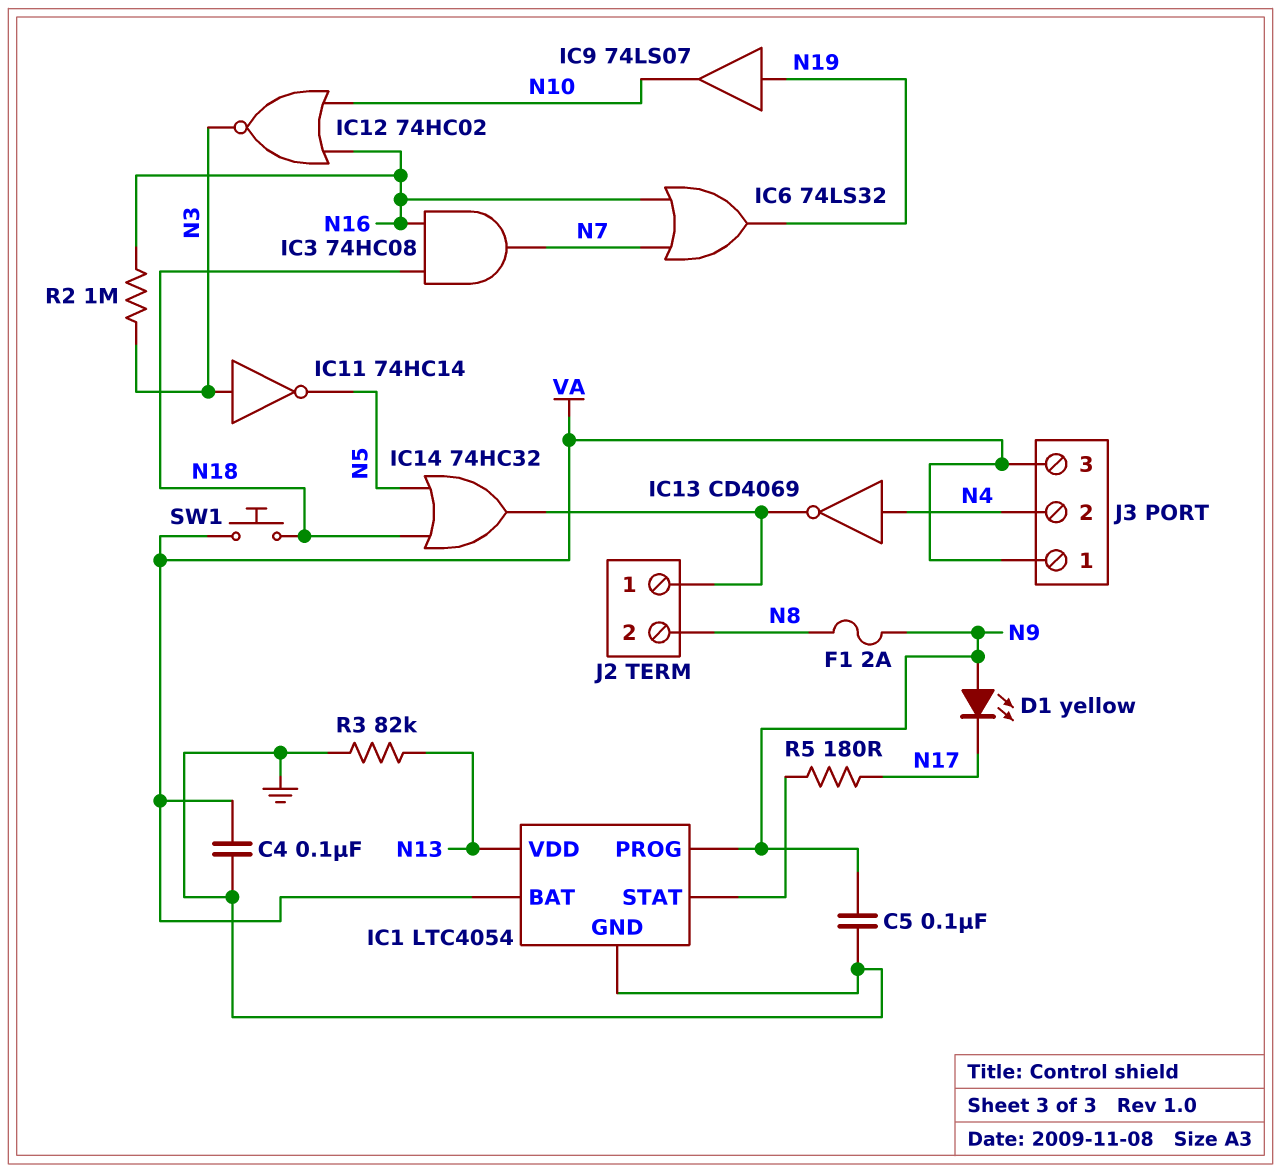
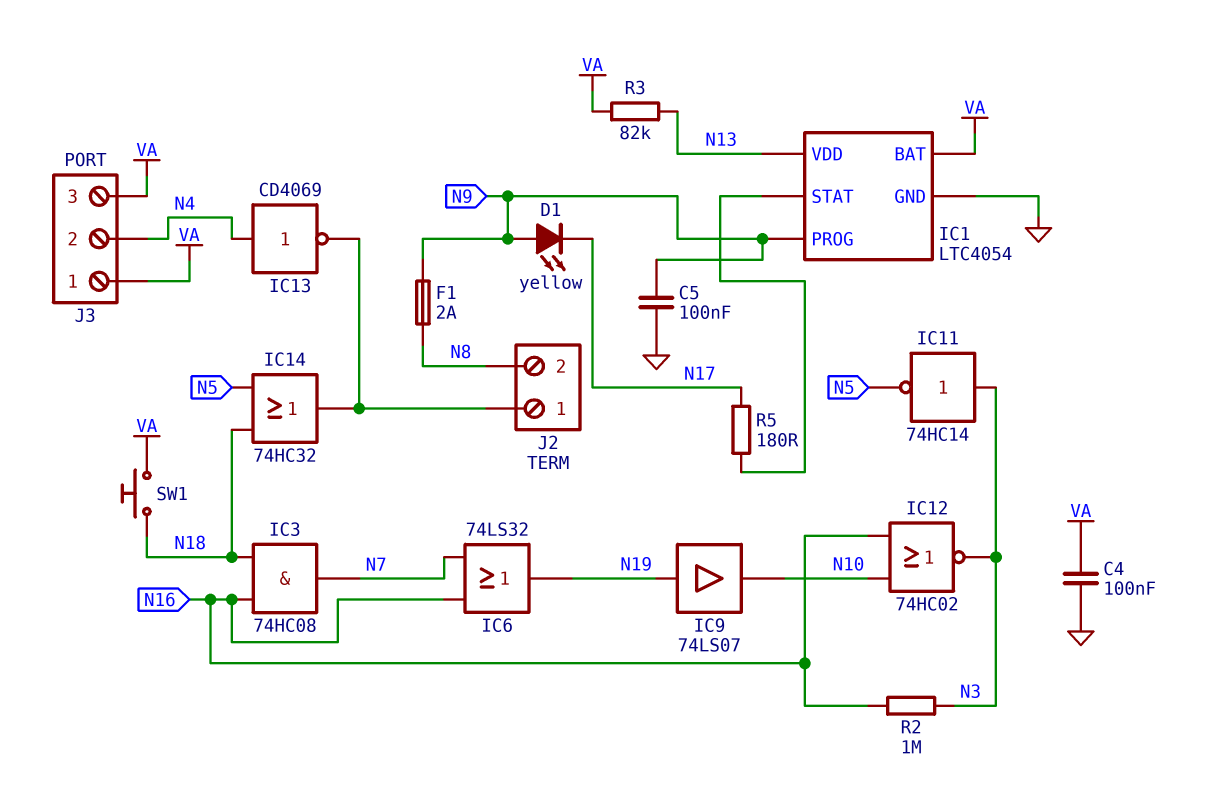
R3: 82k (GND, N13) -> 82k (N13, VA)

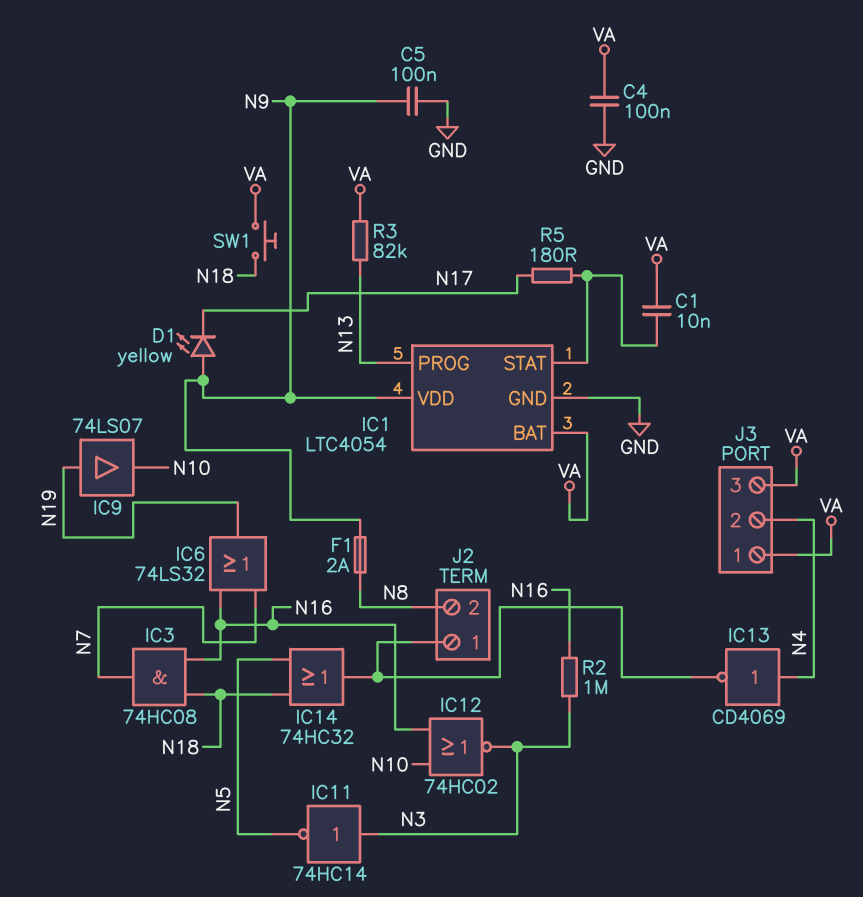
C1: none -> 10nF (IC1/STAT, VA)
IC1 pin PROG: N9 -> N13
IC1 pin VDD: N13 -> N9

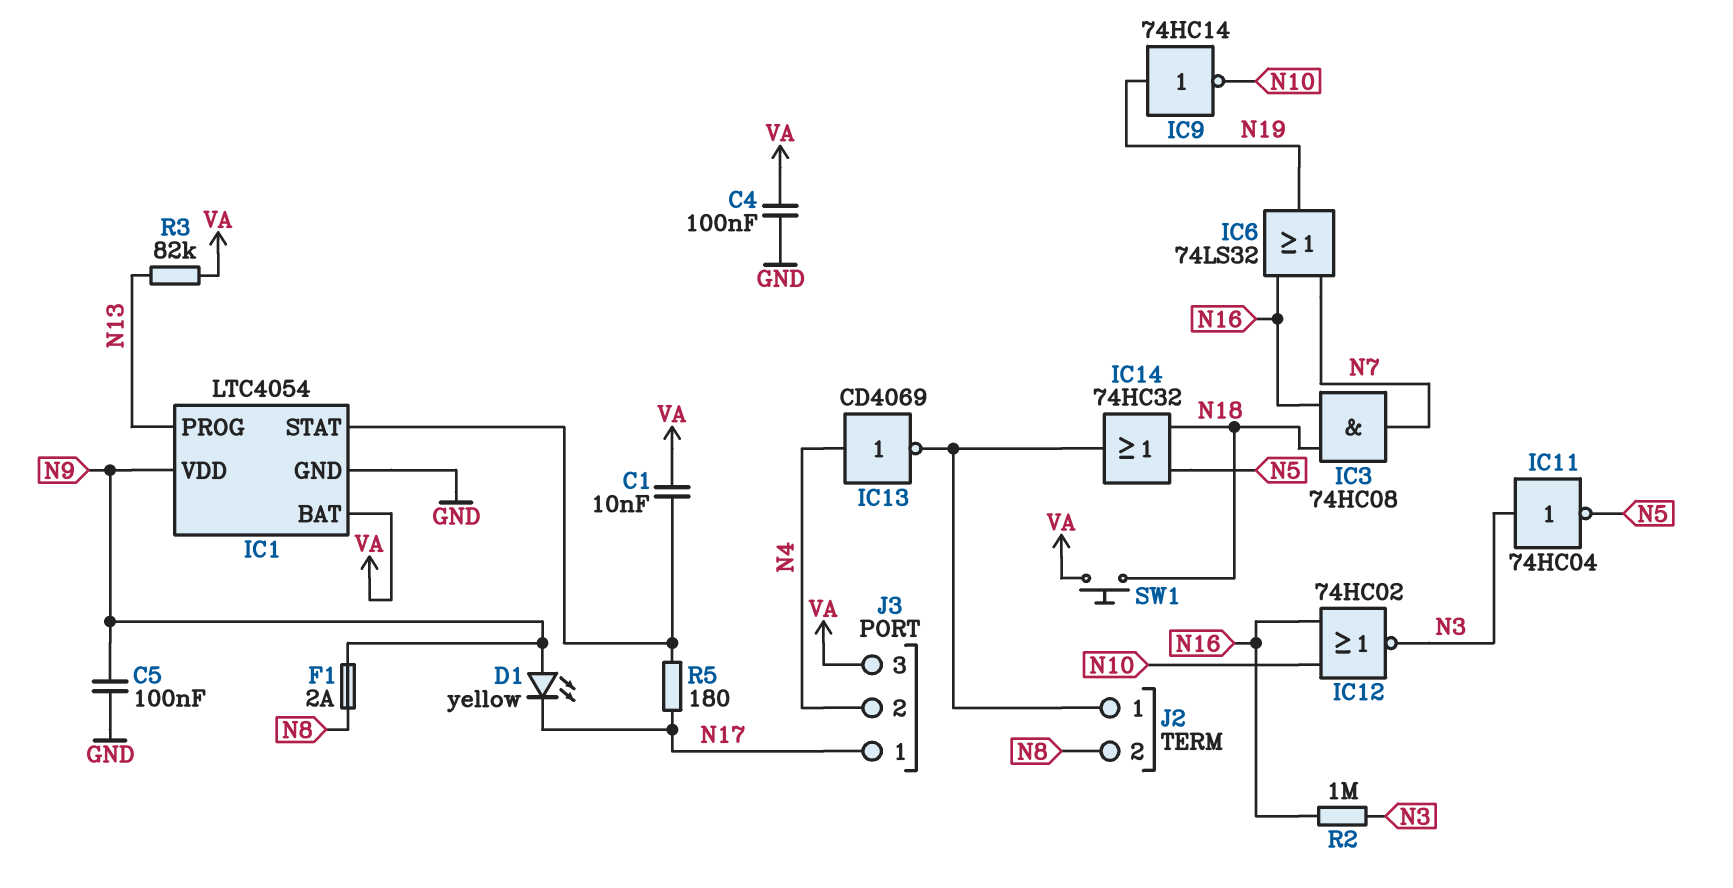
IC9: buffer 74LS07 (in N19, out N10) -> NOT 74HC14 (in N19, out N10)
IC11: NOT 74HC14 (in N3, out N5) -> NOT 74HC04 (in N3, out N5)
J3 pin 1: VA -> N17

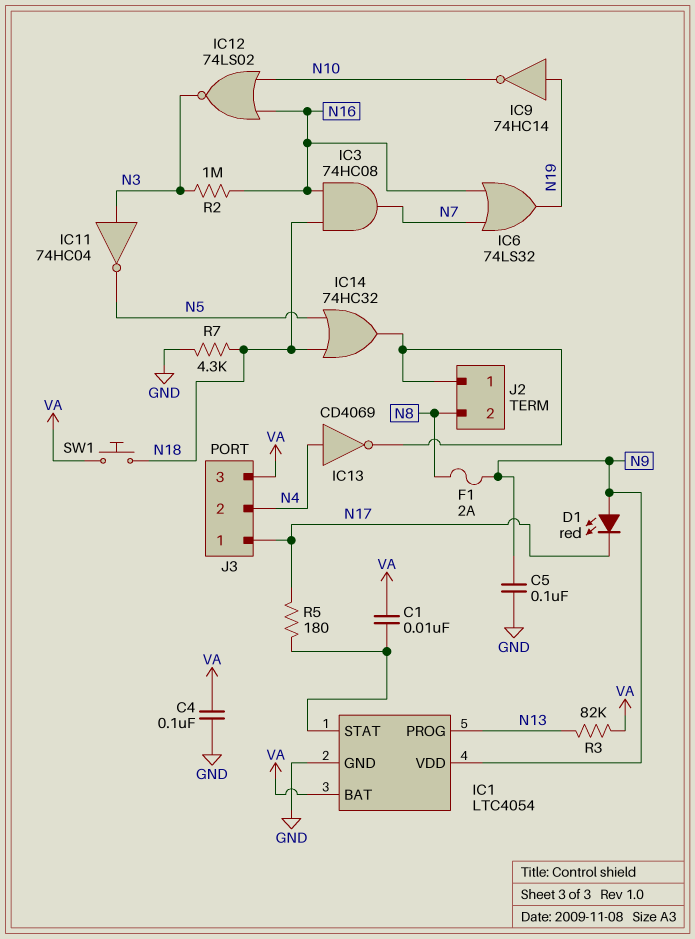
D1: LED yellow (A N9, K N17) -> LED red (A N9, K N17)
IC12: NOR 74HC02 (in N10, in N16, out N3) -> NOR 74LS02 (in N10, in N16, out N3)
R7: none -> 4.3k (GND, N18)

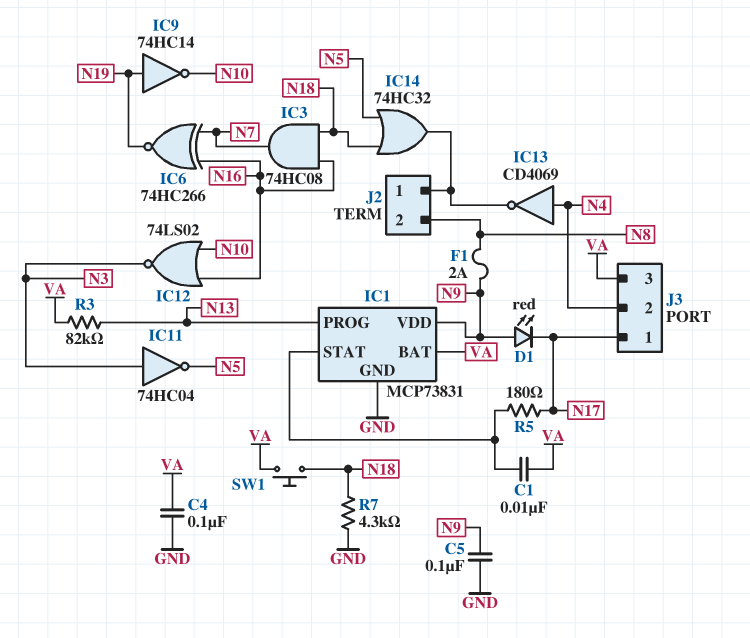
IC1: LTC4054 -> MCP73831
IC6: OR 74LS32 (in N7, in N16, out N19) -> XNOR 74HC266 (in N7, in N16, out N19)
R2: 1M (N3, N16) -> none

